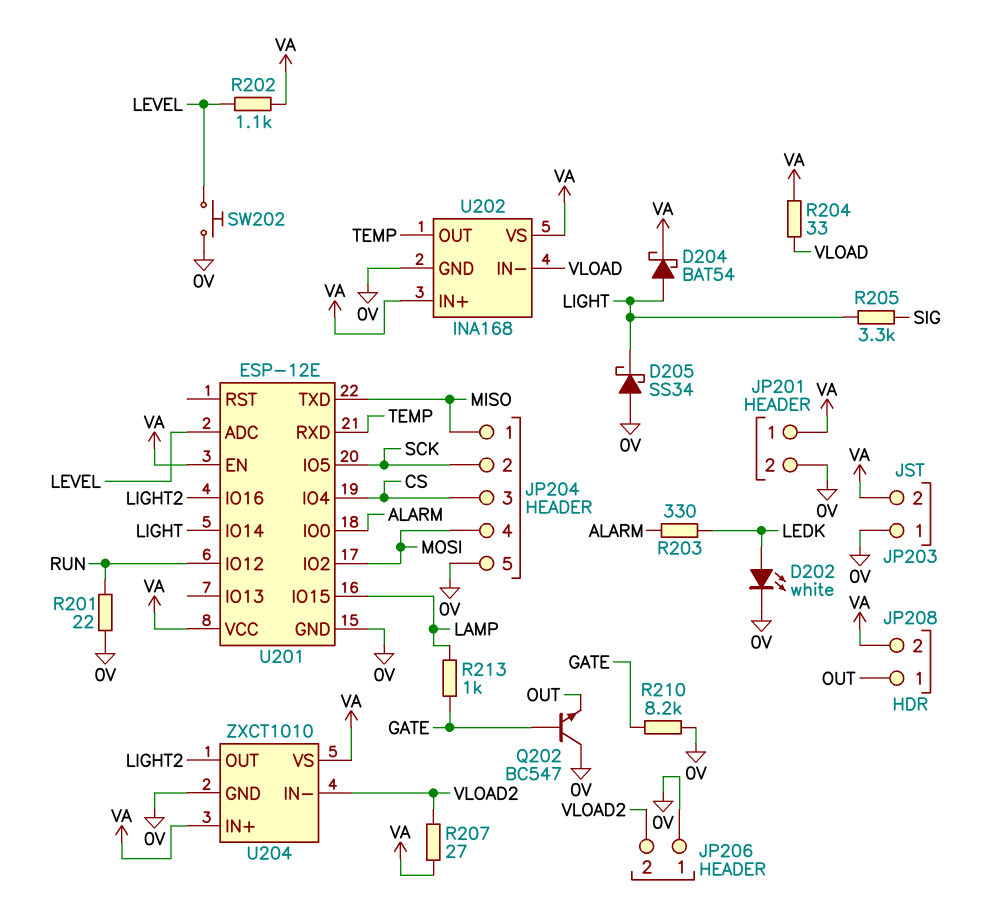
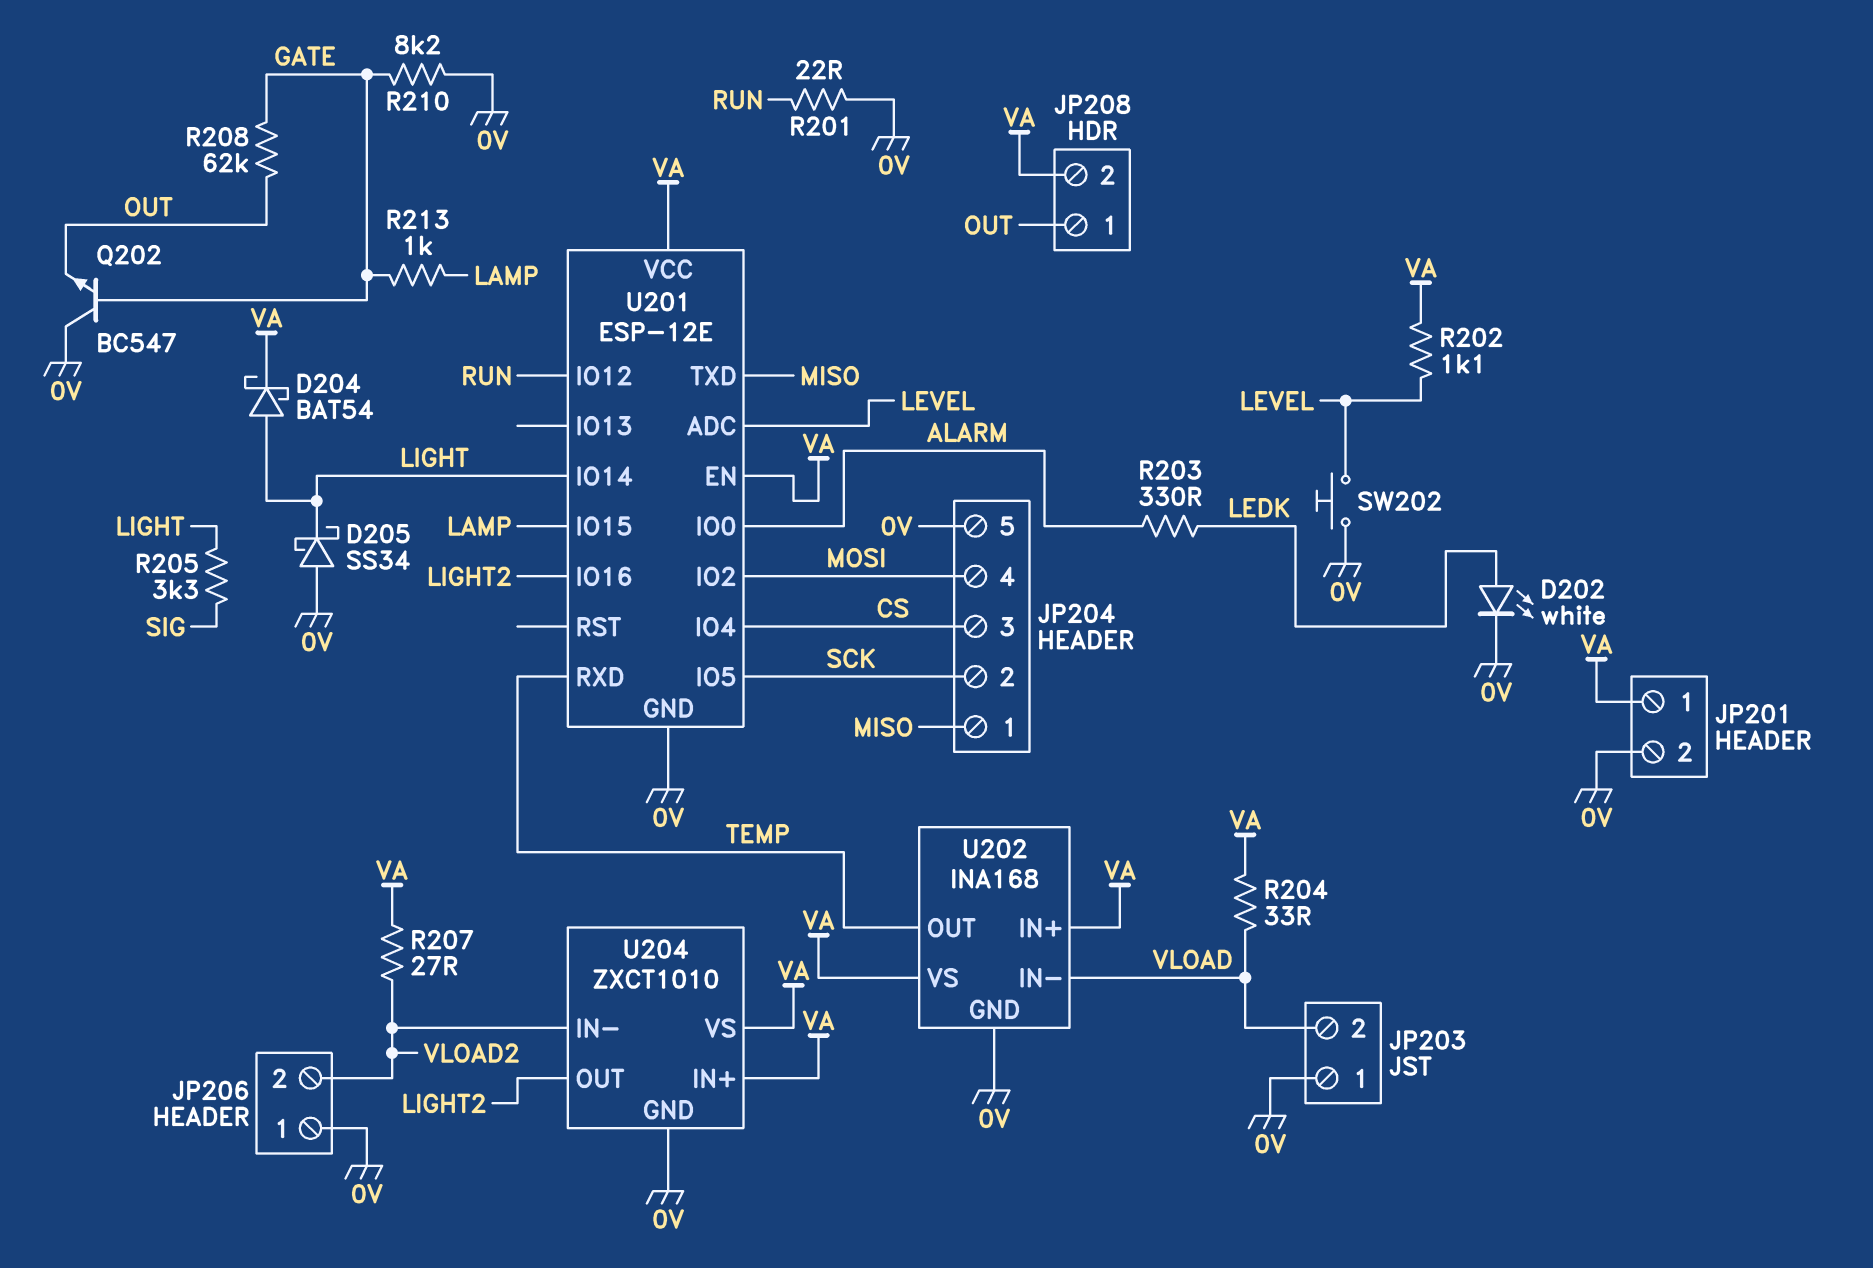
JP203 pin 2: VA -> VLOAD
R208: none -> 62k (GATE, OUT)

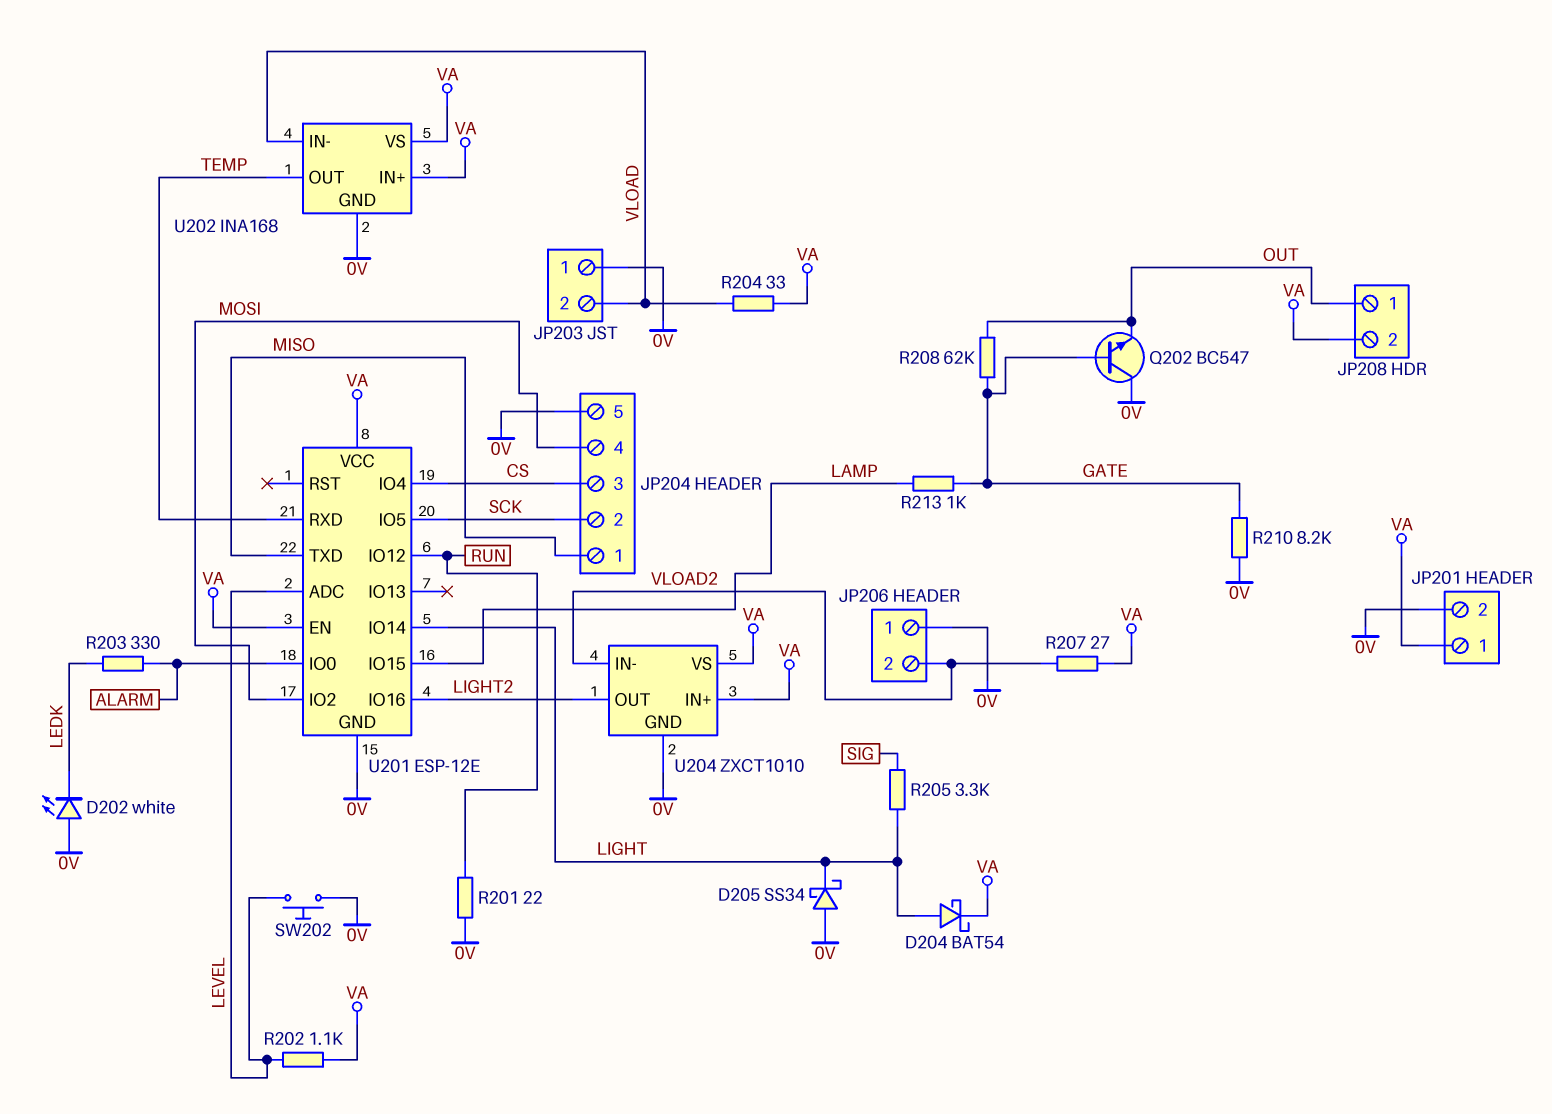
D202: LED white (A LEDK, K 0V) -> LED white (A 0V, K LEDK)

